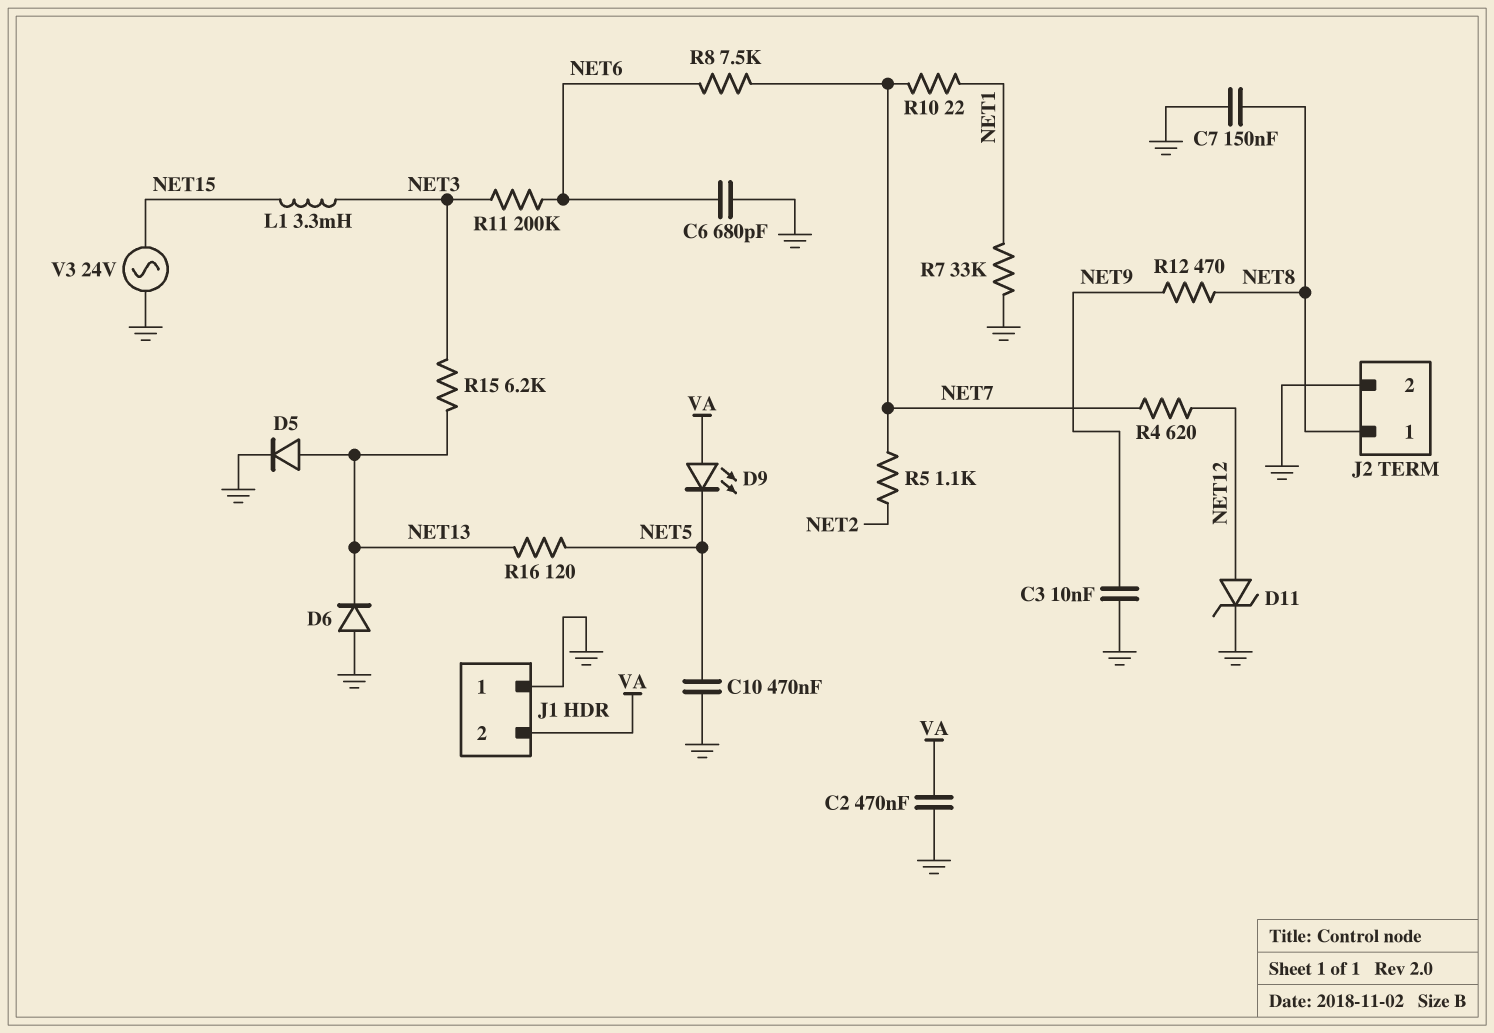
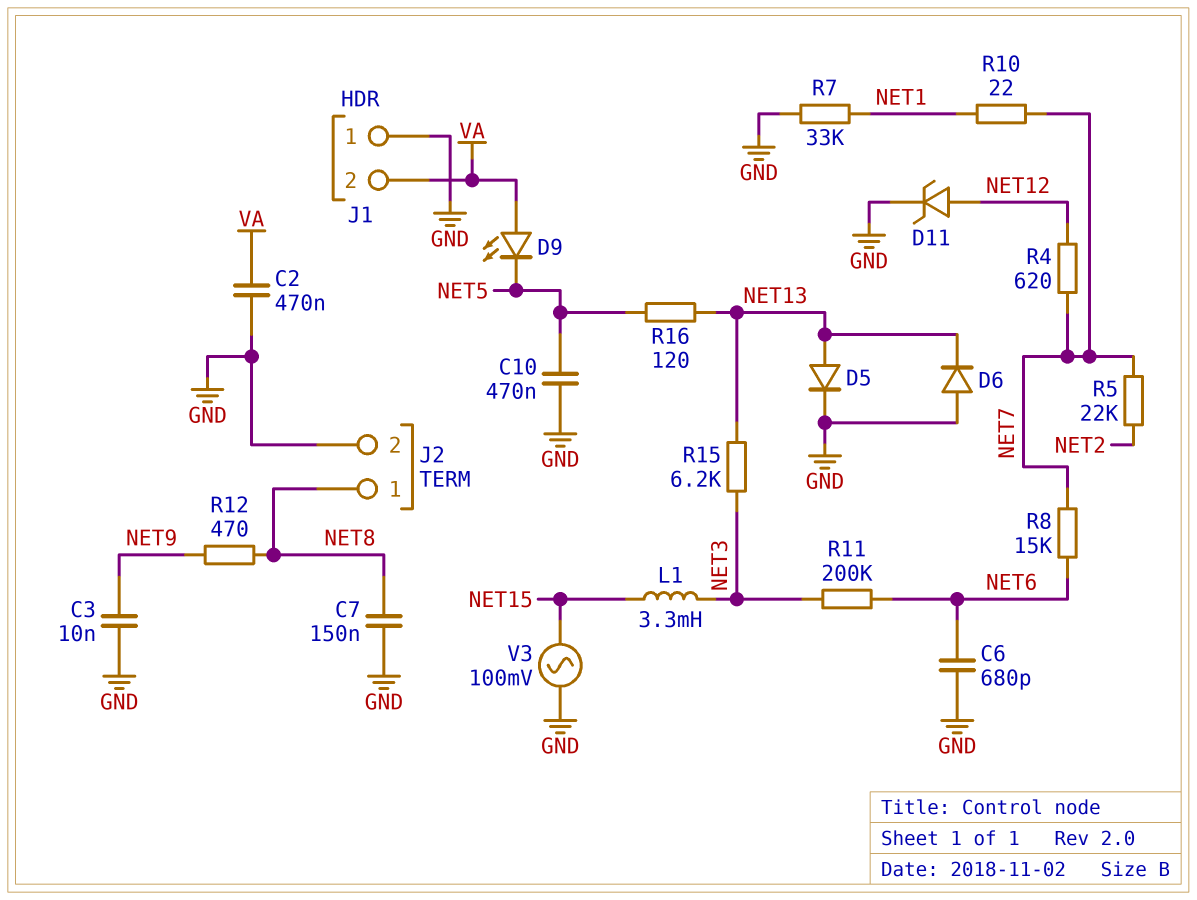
R5: 1.1k (NET2, NET7) -> 22k (NET2, NET7)
R8: 7.5k (NET6, NET7) -> 15k (NET6, NET7)
V3: AC 24V (GND, NET15) -> AC 100mV (GND, NET15)

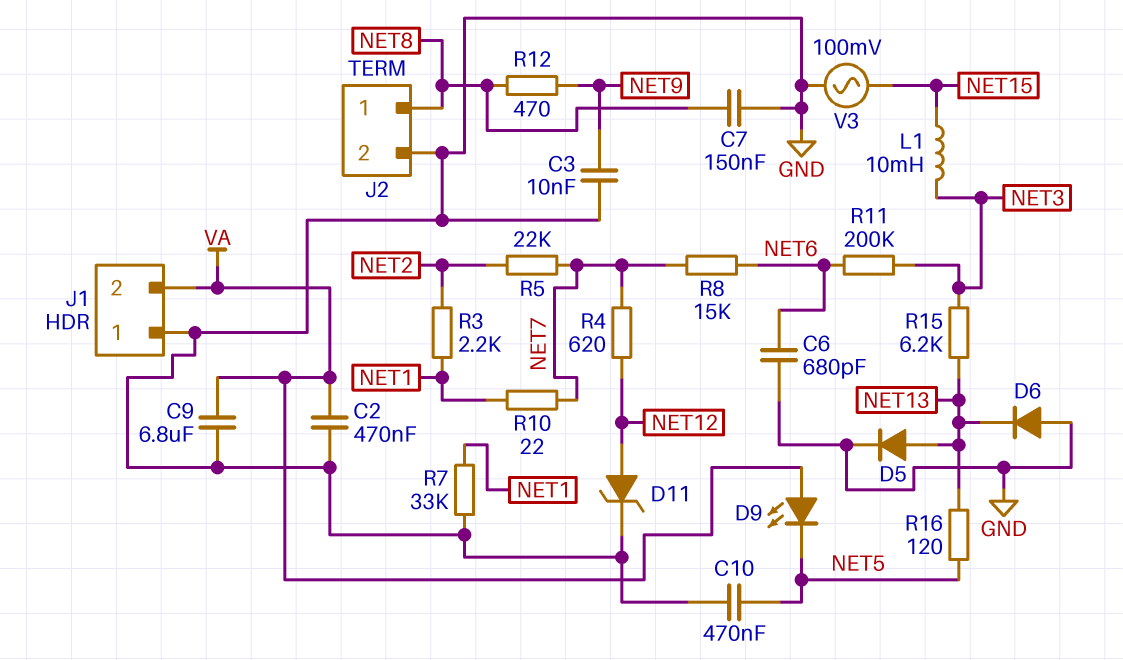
C9: none -> 6.8uF (GND, VA)
L1: 3.3mH (NET3, NET15) -> 10mH (NET3, NET15)
R3: none -> 2.2k (NET1, NET2)

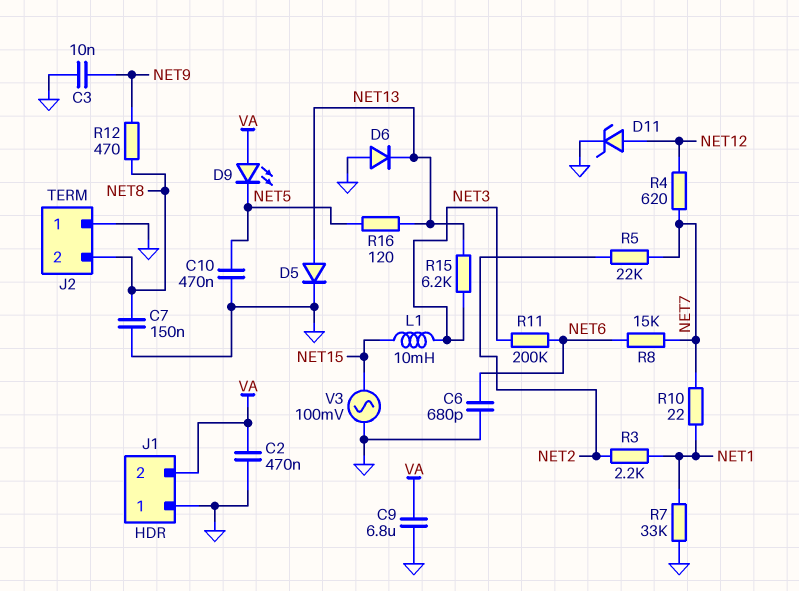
J2 pin 1: NET8 -> GND
J2 pin 2: GND -> NET8

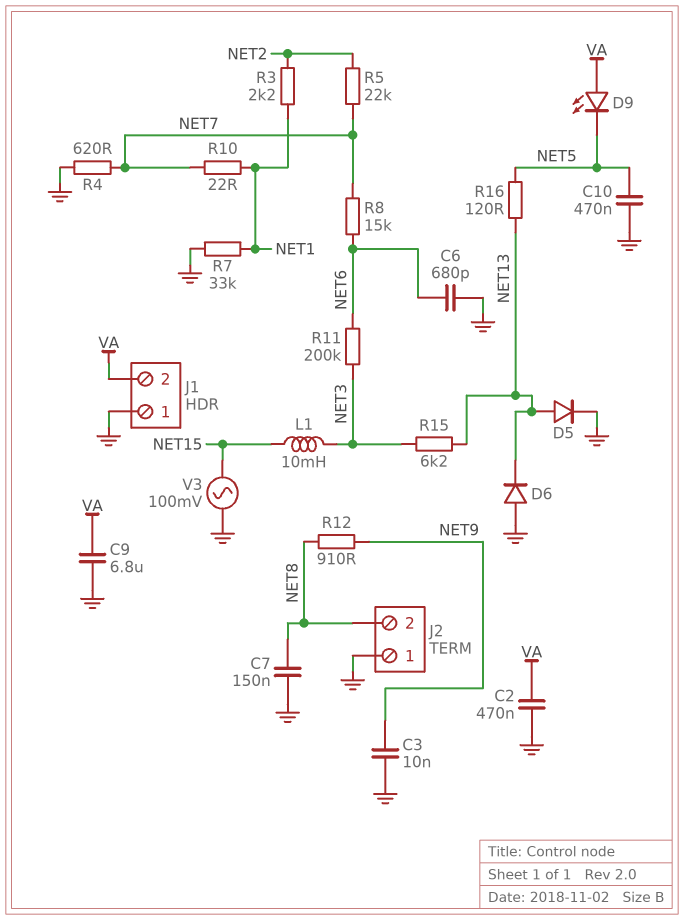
D11: zener (A NET12, K GND) -> none
R4: 620 (NET7, NET12) -> 620 (GND, NET7)
R12: 470 (NET8, NET9) -> 910 (NET8, NET9)

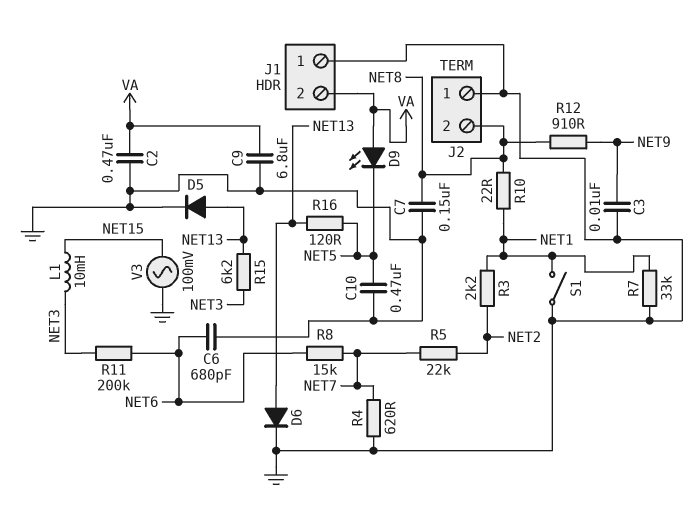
D6: diode (A GND, K NET13) -> diode (A NET13, K GND)
R10: 22 (NET1, NET7) -> 22 (NET1, NET8)
S1: none -> switch (GND, NET1)

